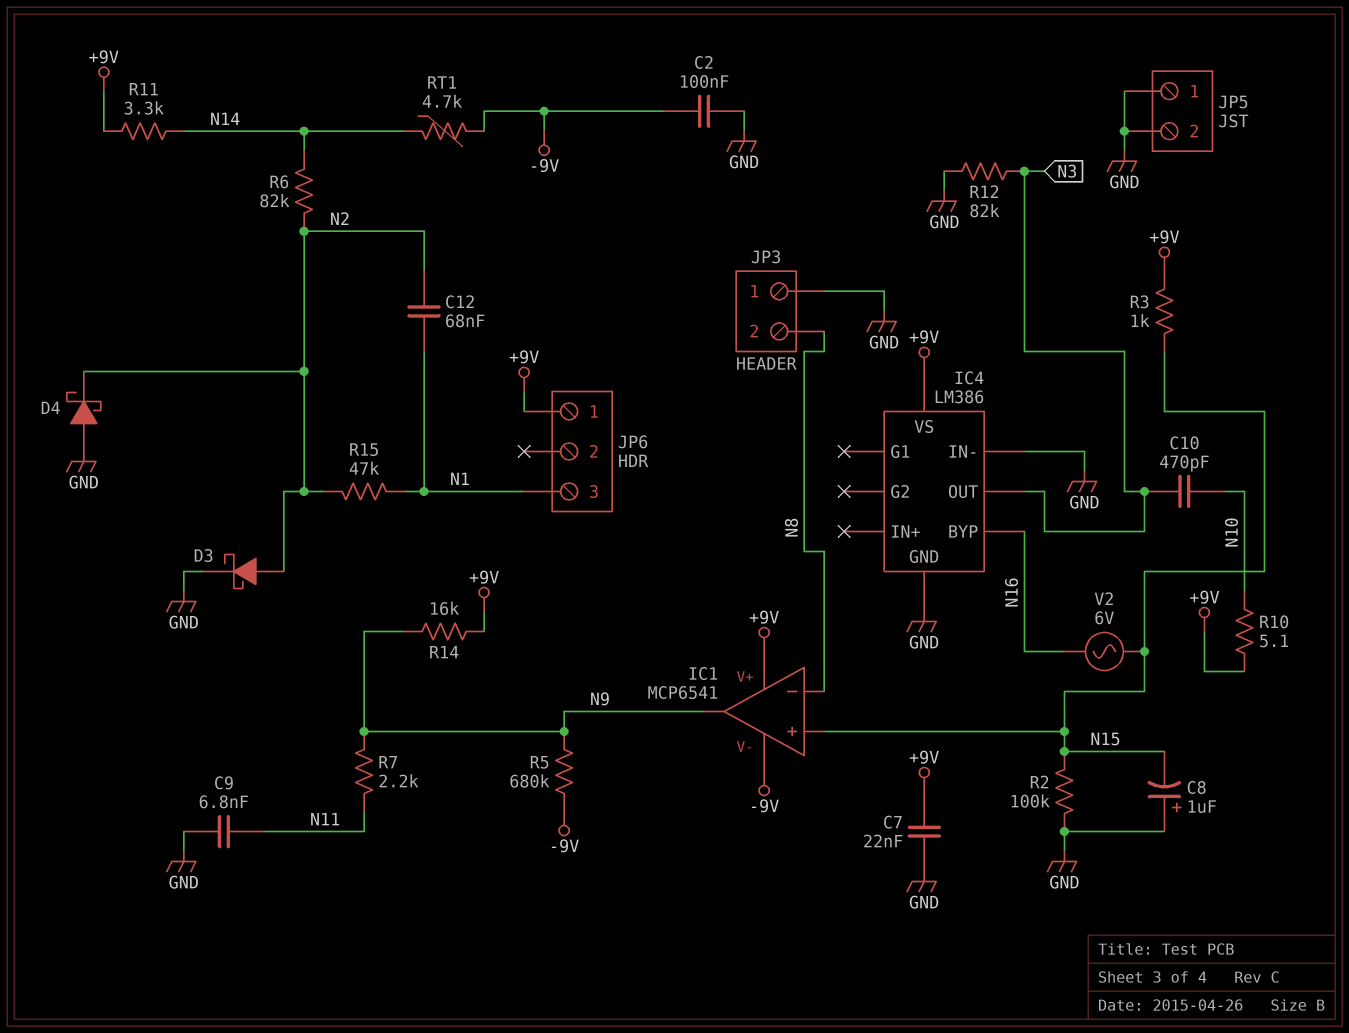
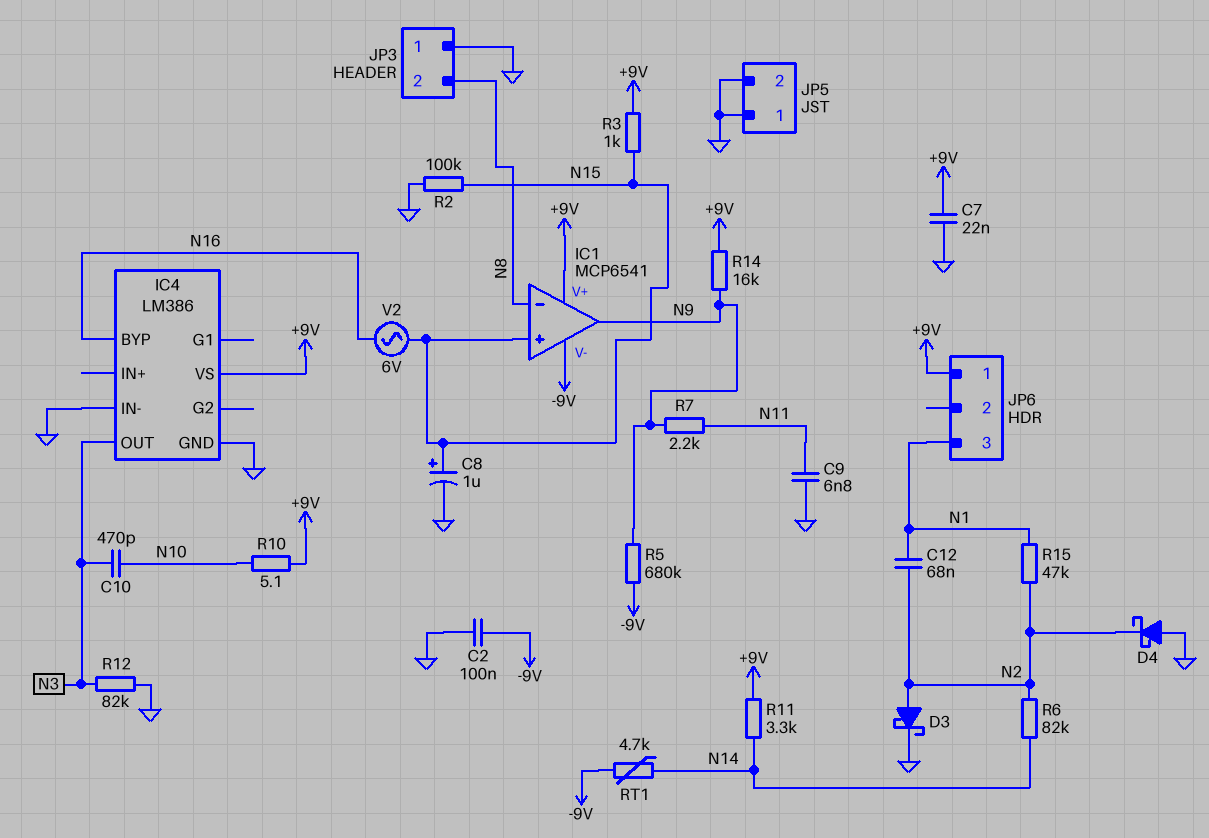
C8: 1uF (plus GND, minus N15) -> 1uF (plus N15, minus GND)

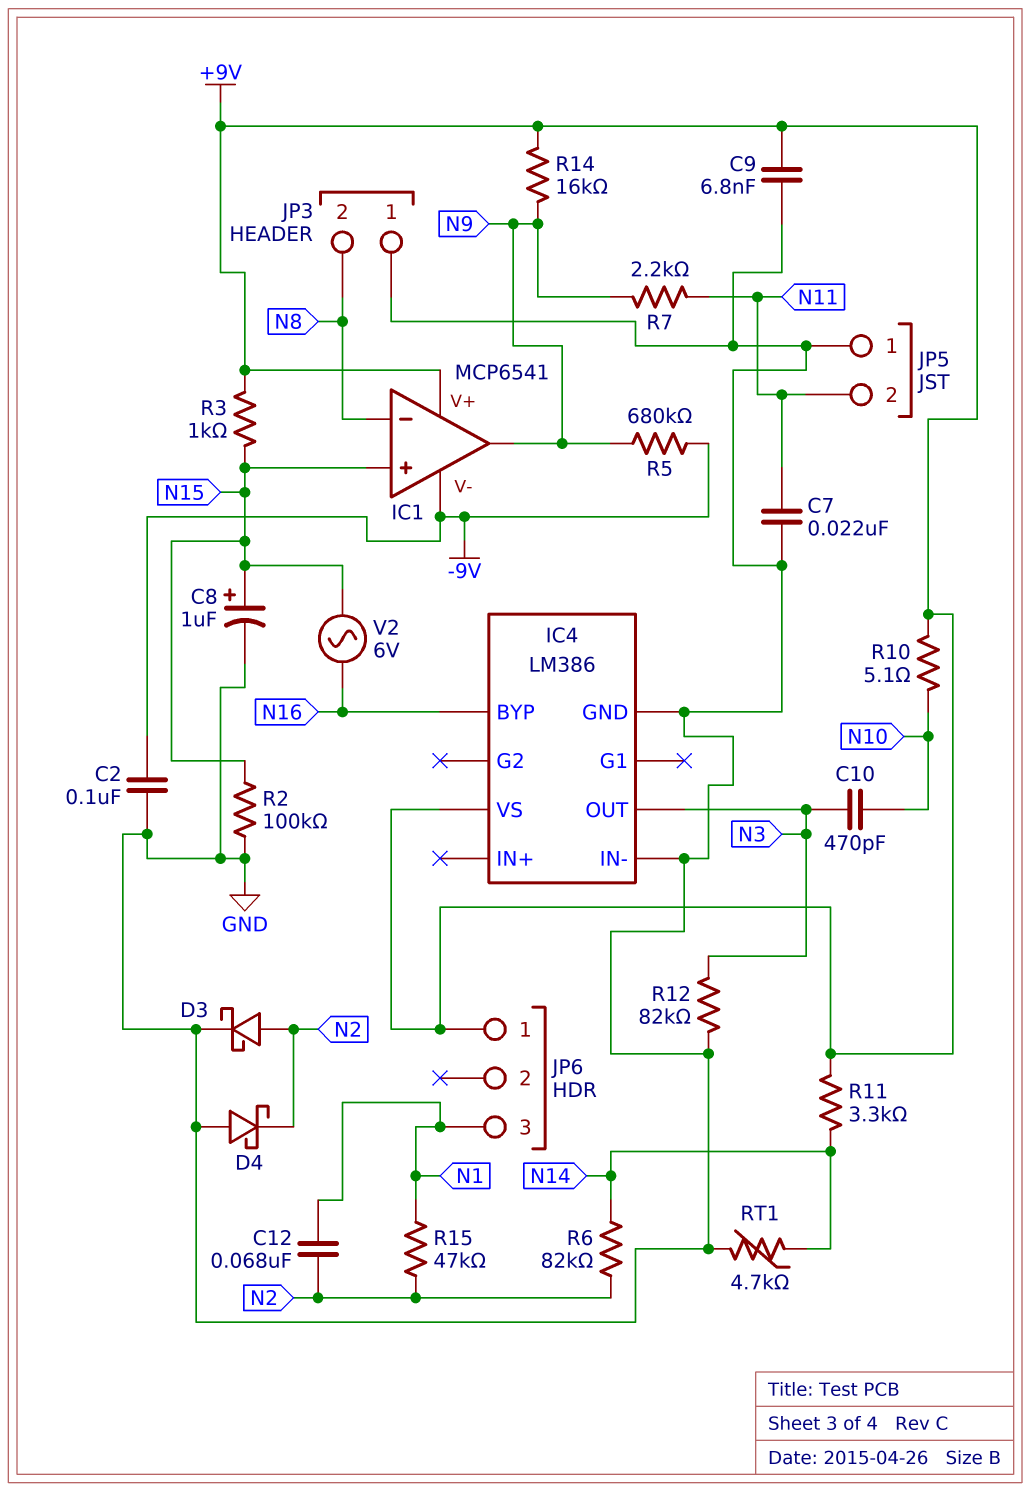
C7: 22nF (+9V, GND) -> 22nF (GND, N11)
C9: 6.8nF (GND, N11) -> 6.8nF (+9V, GND)
JP5 pin 2: GND -> N11
RT1: 4.7k (-9V, N14) -> 4.7k (GND, N14)

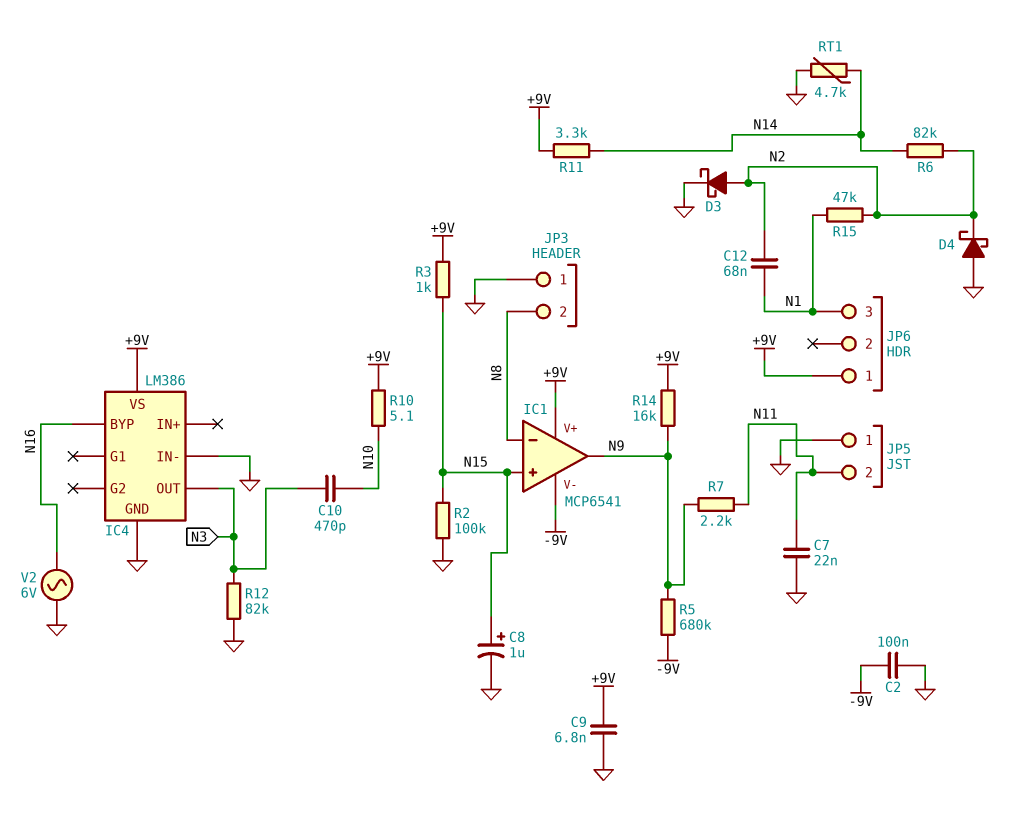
V2: AC 6V (N15, N16) -> AC 6V (GND, N16)

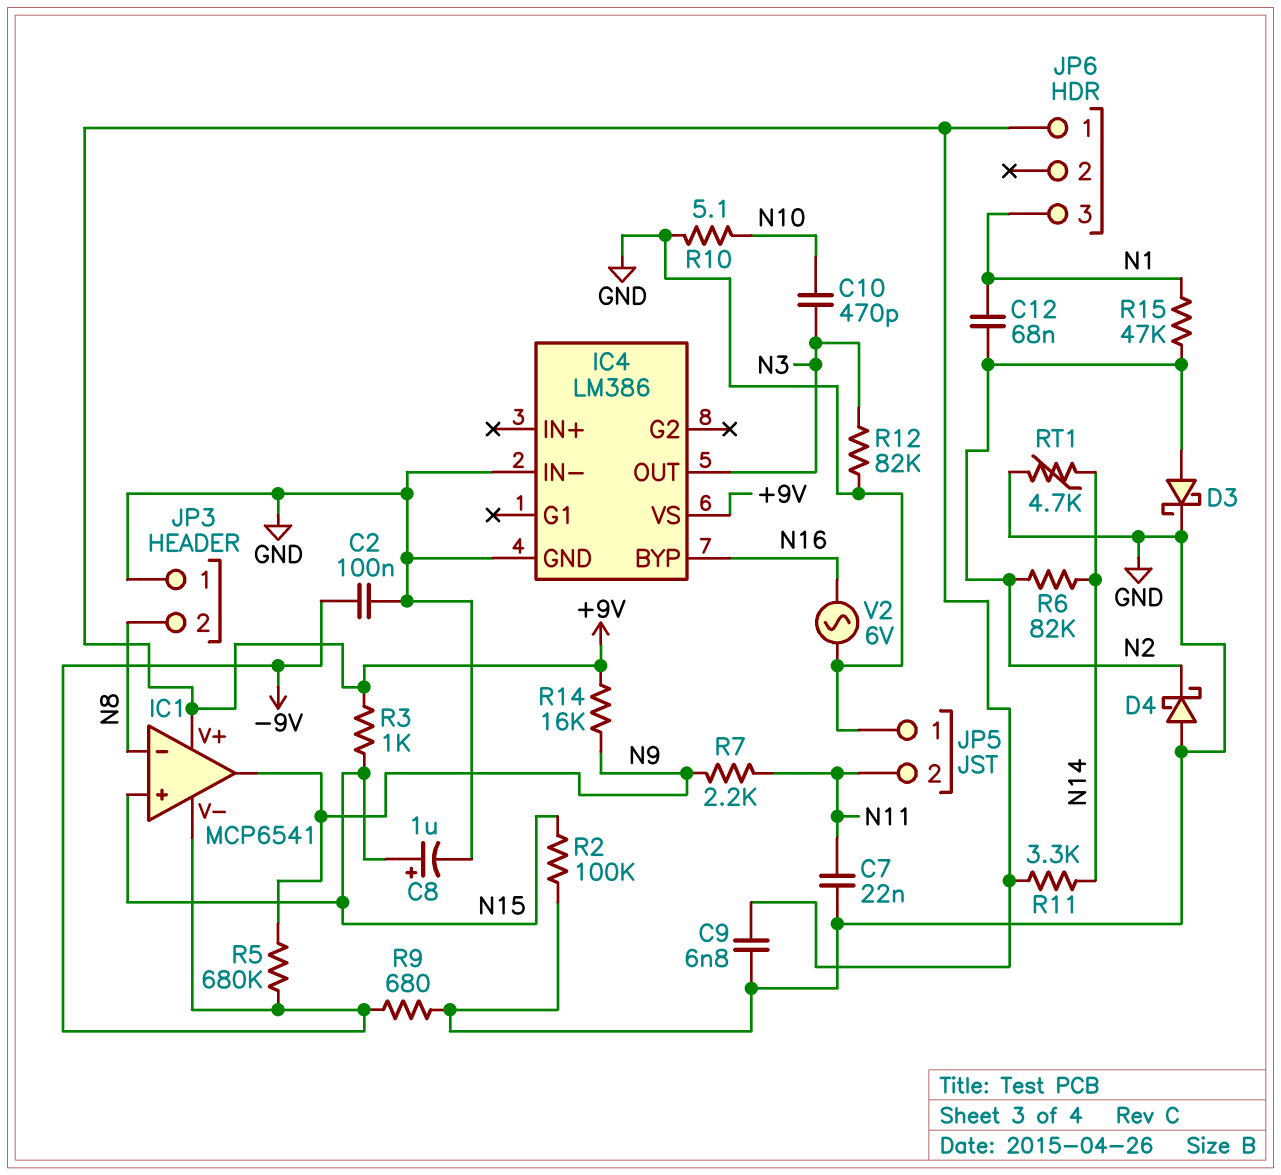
R9: none -> 680 (-9V, GND)
R10: 5.1 (+9V, N10) -> 5.1 (GND, N10)

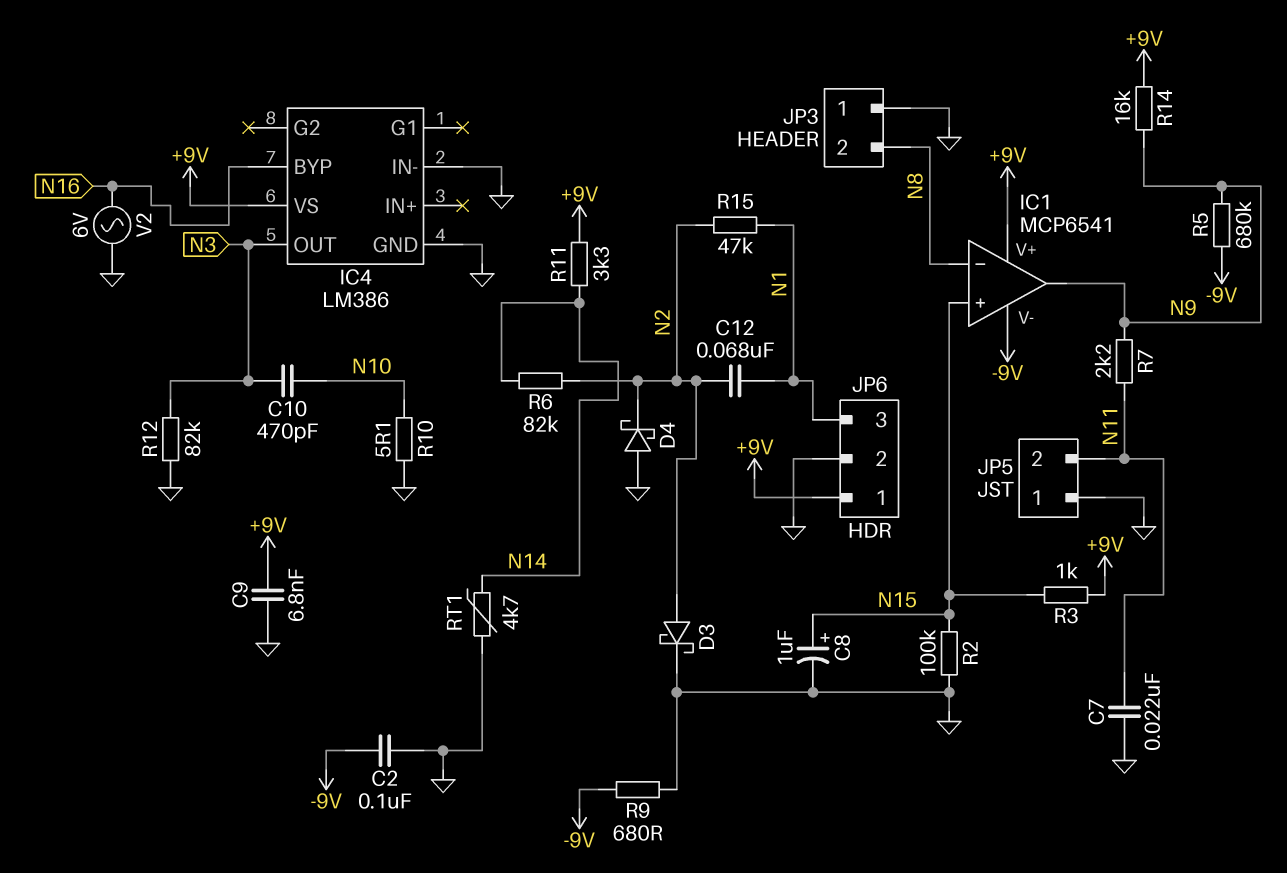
JP6 pin 2: none -> GND

